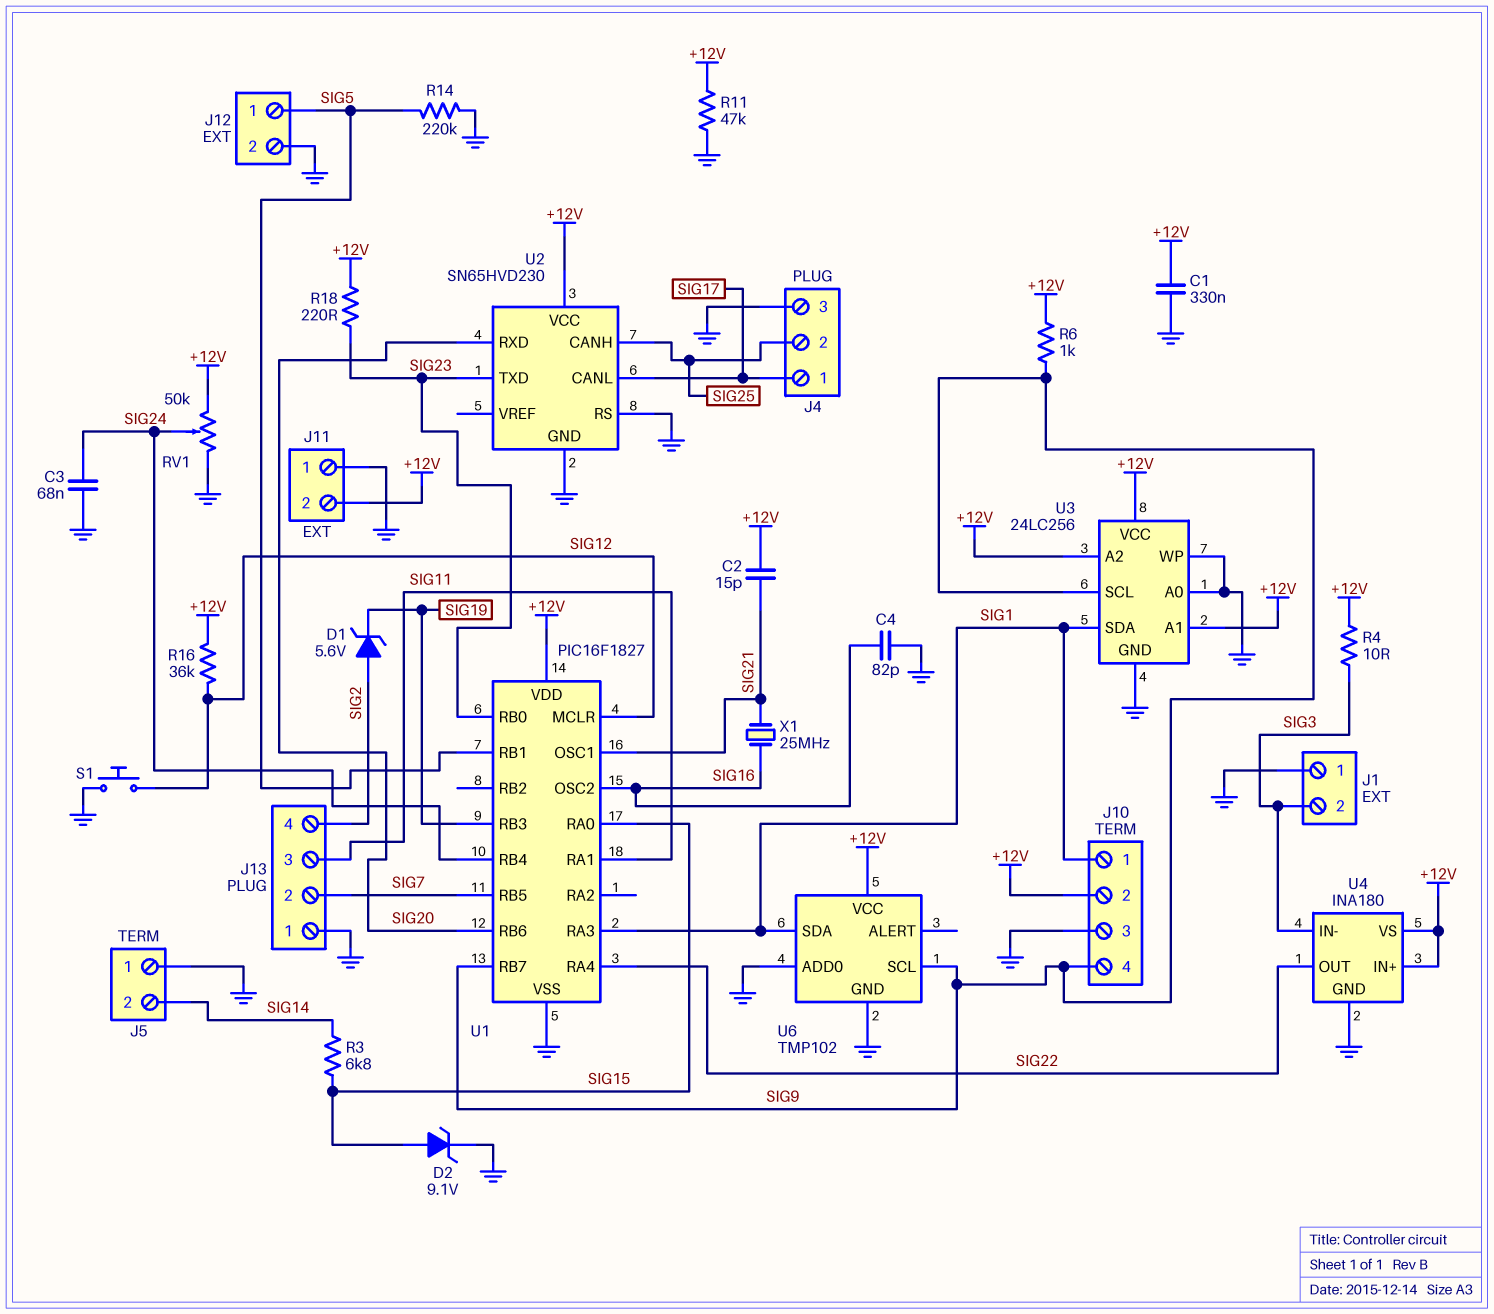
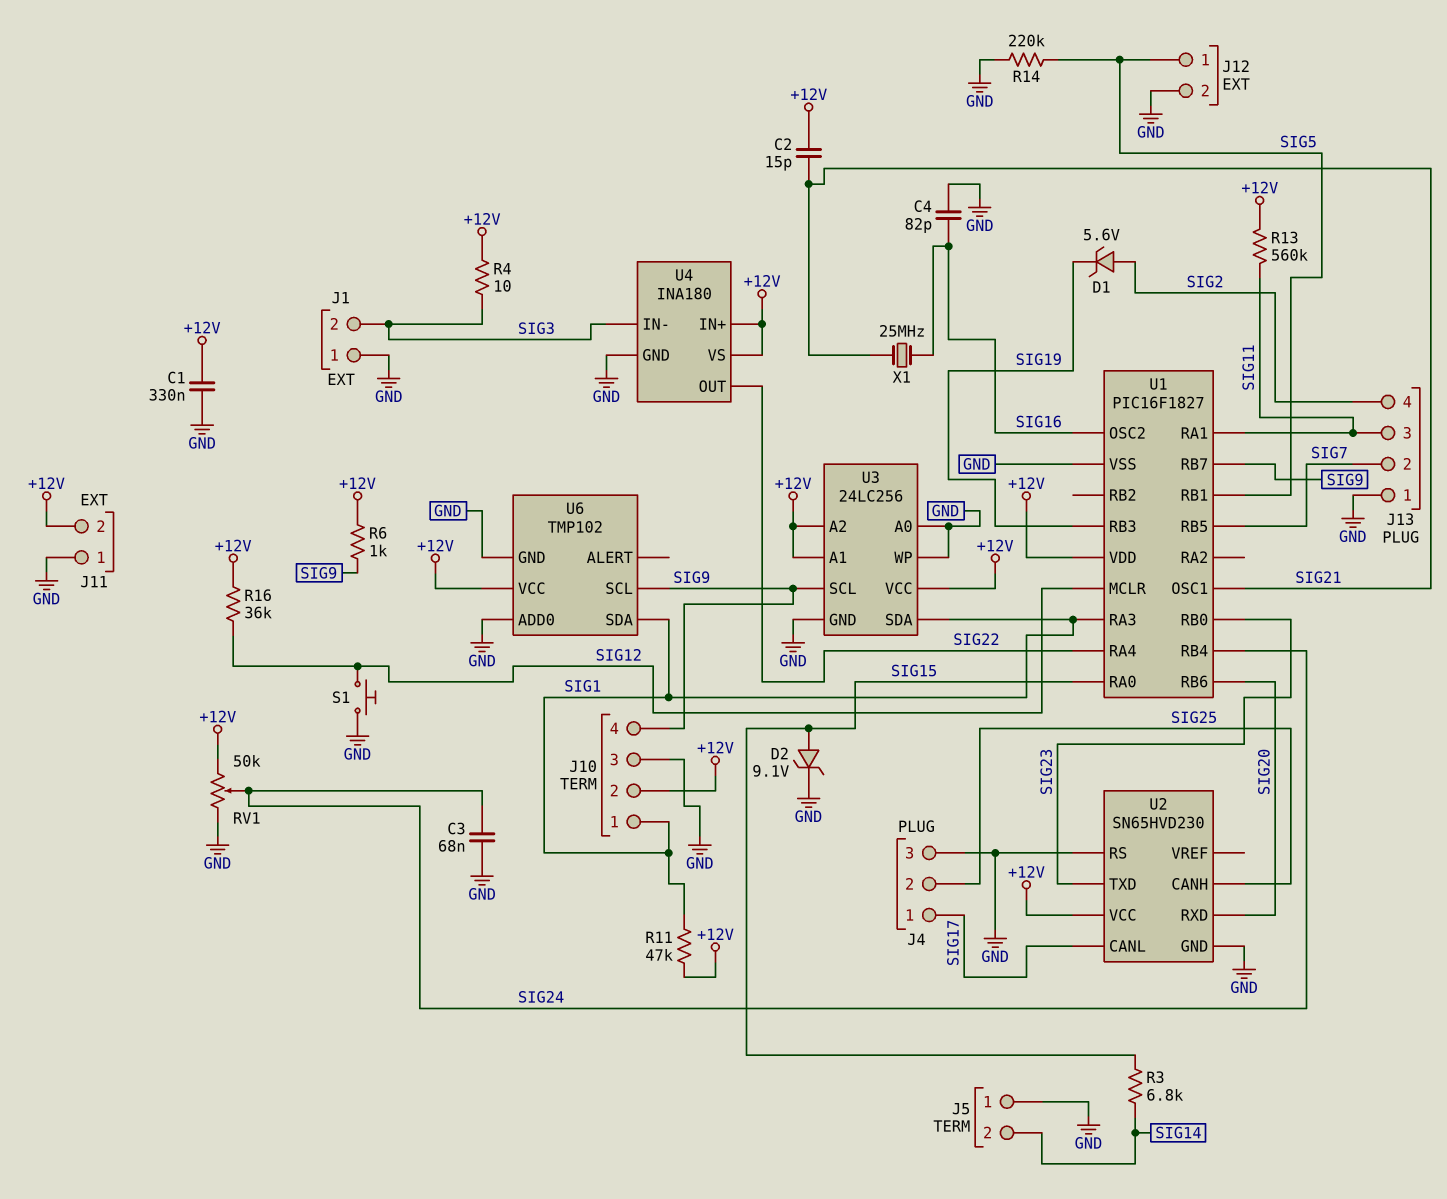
R11: 47k (+12V, GND) -> 47k (+12V, SIG1)
R13: none -> 560k (+12V, SIG11)
R18: 220 (+12V, SIG23) -> none

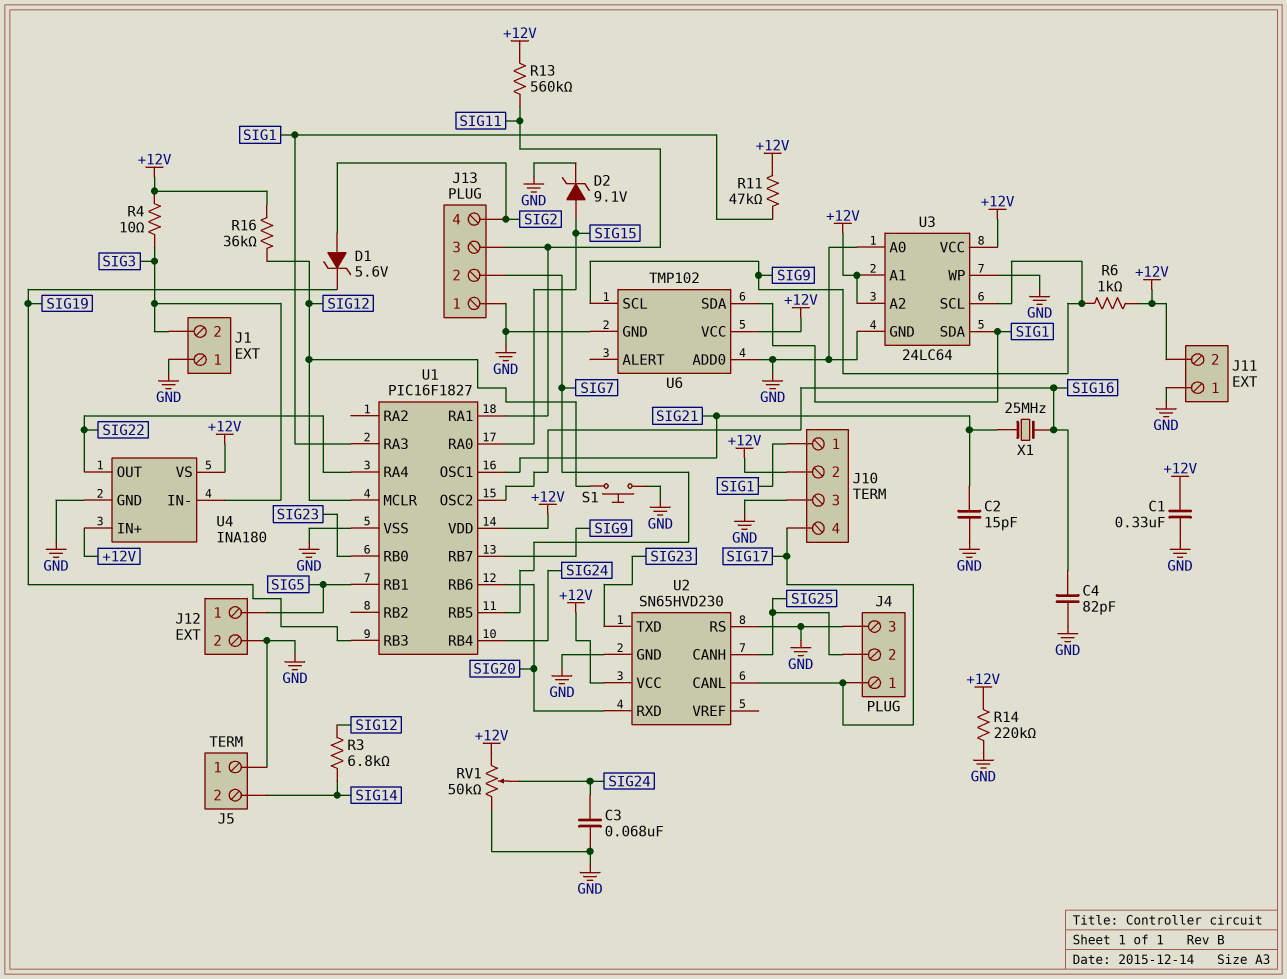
C2: 15pF (+12V, SIG21) -> 15pF (GND, SIG21)
J10 pin 4: SIG9 -> SIG17
R3: 6.8k (SIG14, SIG15) -> 6.8k (SIG12, SIG14)
R14: 220k (GND, SIG5) -> 220k (+12V, GND)
U3: 24LC256 -> 24LC64

